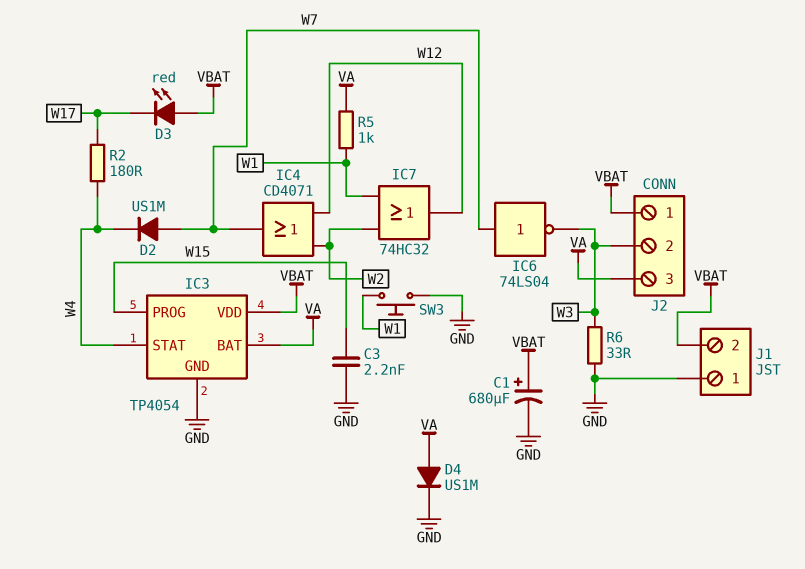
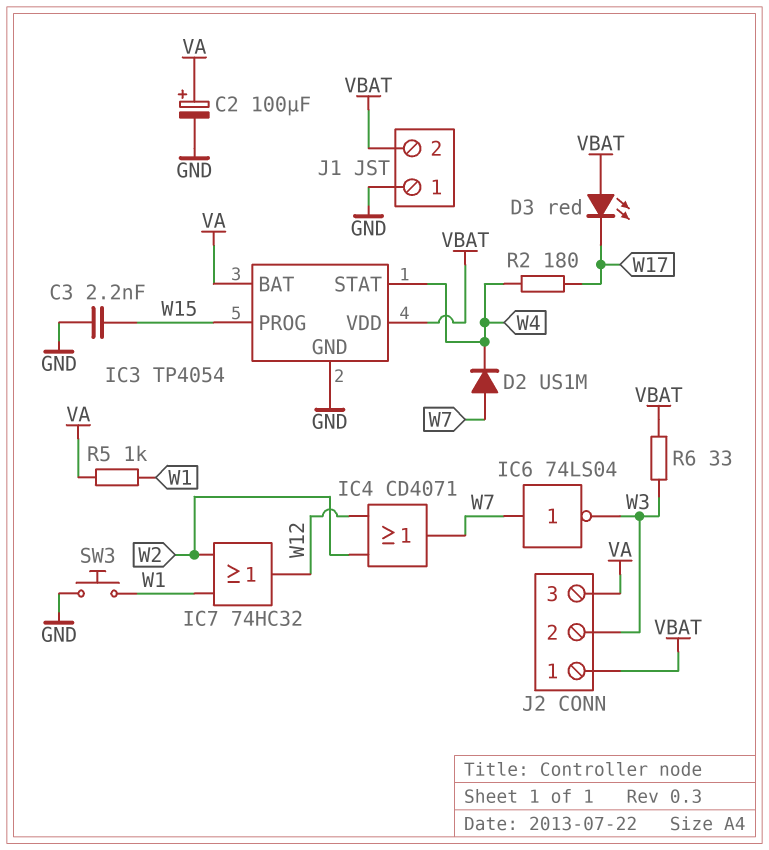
C1: 680uF (plus VBAT, minus GND) -> none
C2: none -> 100uF (plus VA, minus GND)
D4: diode US1M (A VA, K GND) -> none
R6: 33 (GND, W3) -> 33 (VBAT, W3)

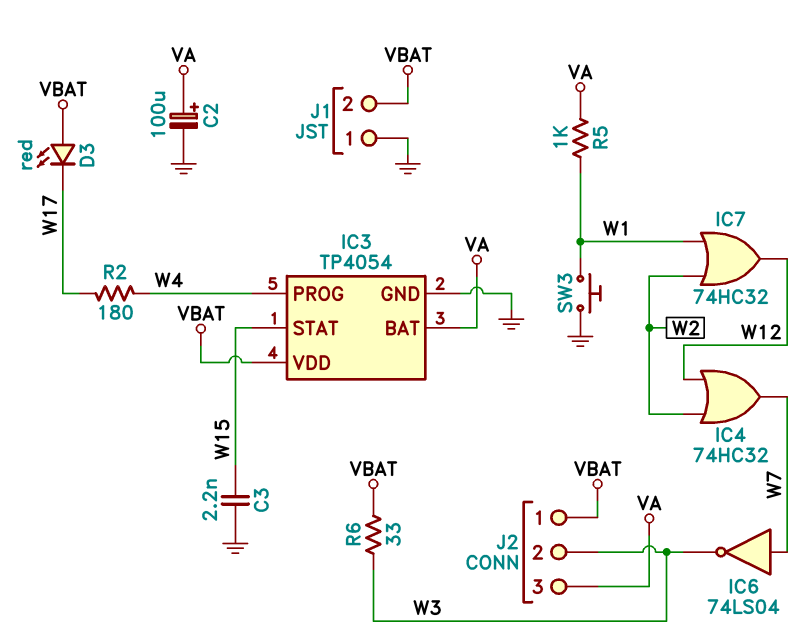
D2: diode US1M (A W7, K W4) -> none
IC3 pin PROG: W15 -> W4
IC3 pin STAT: W4 -> W15
IC4: OR CD4071 (in W2, in W12, out W7) -> OR 74HC32 (in W2, in W12, out W7)

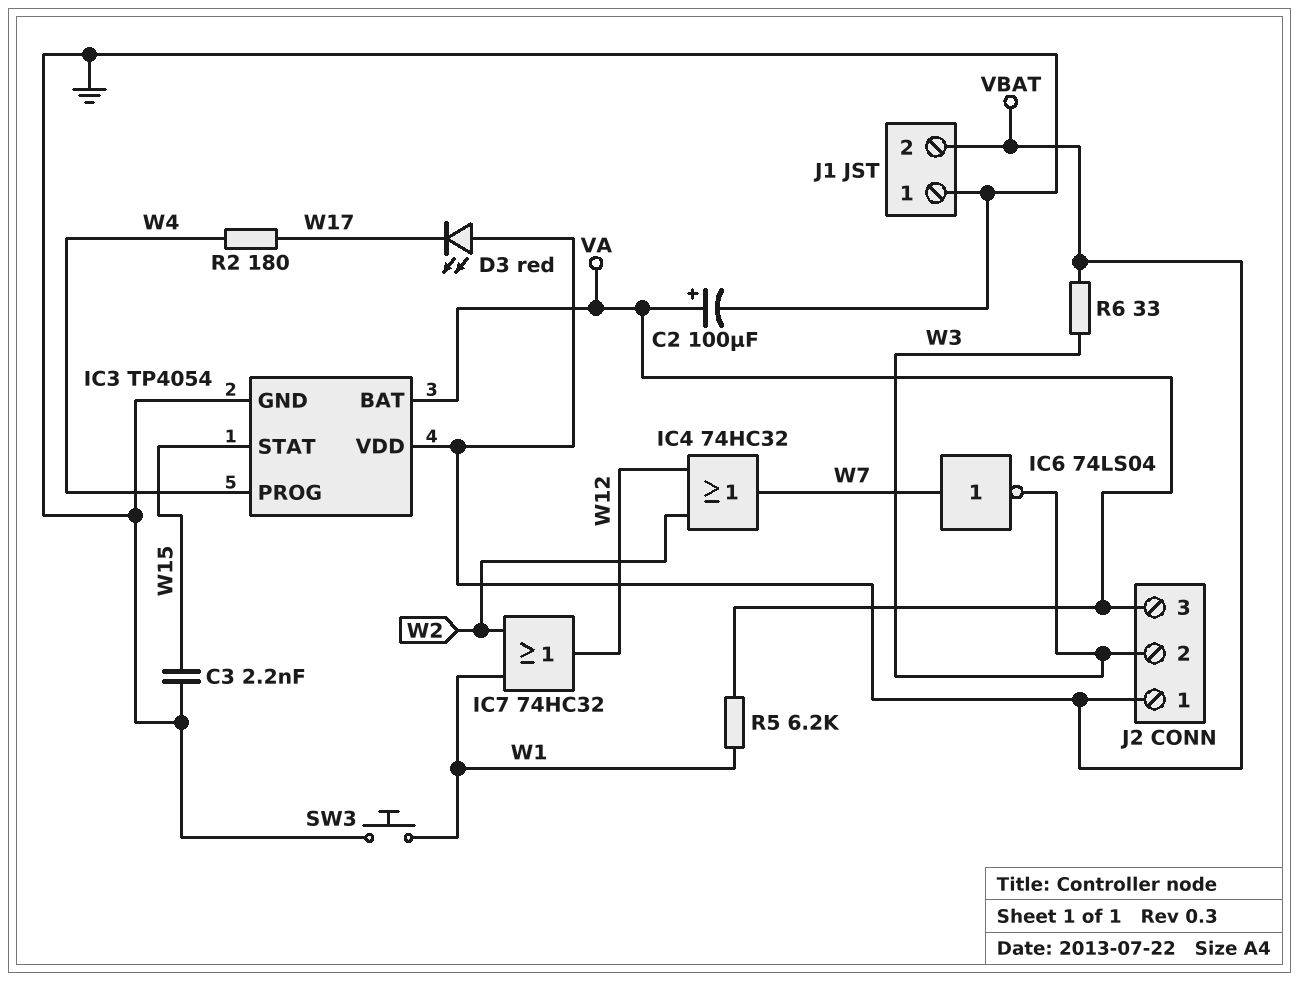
R5: 1k (VA, W1) -> 6.2k (VA, W1)

